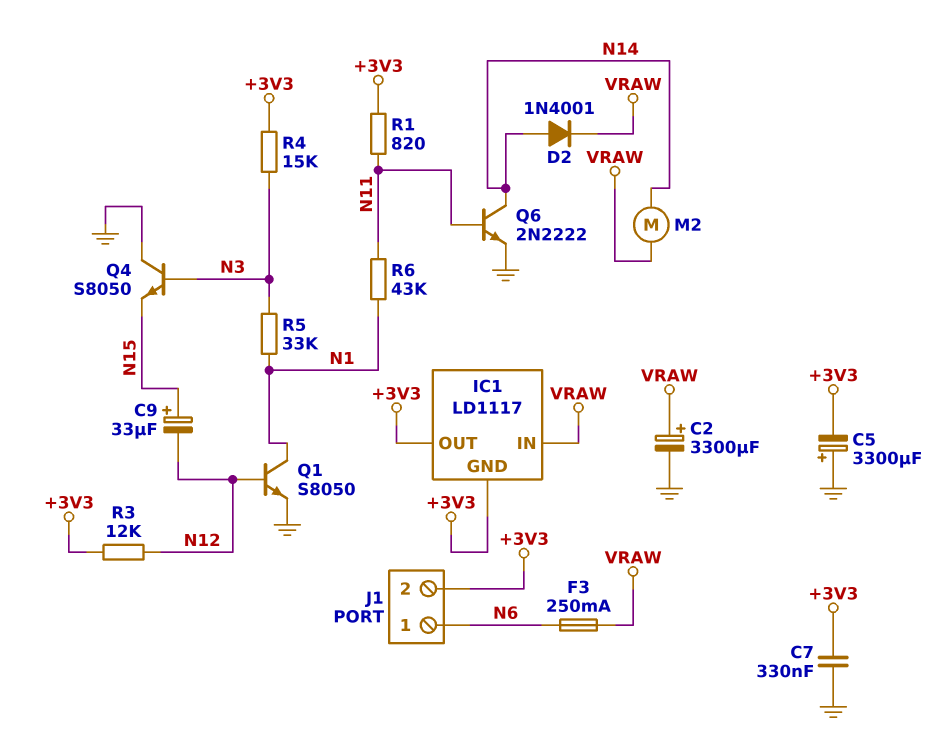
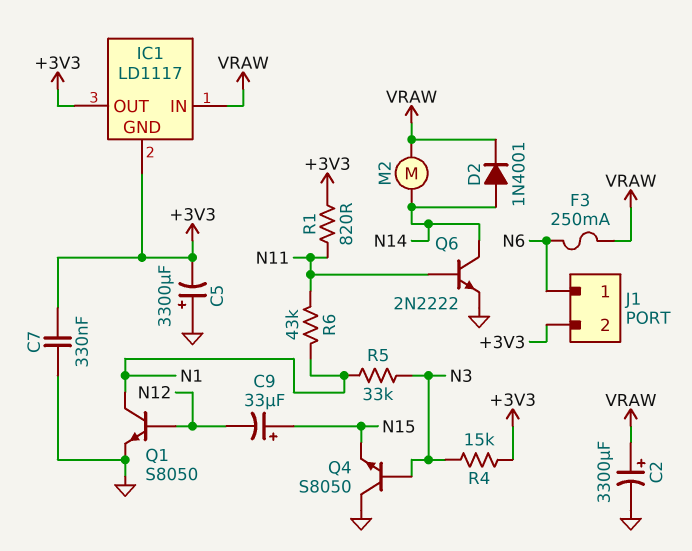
R3: 12k (+3V3, N12) -> none

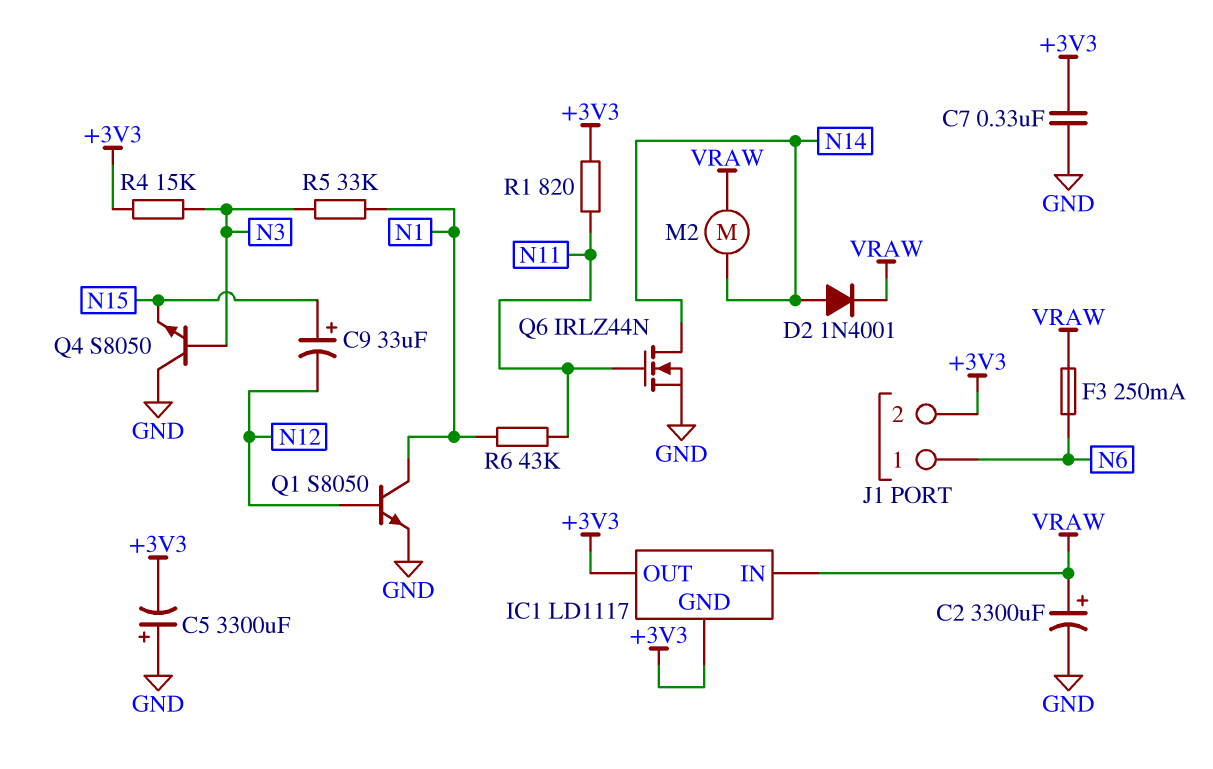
Q6: NPN 2N2222 (B N11, C N14, E GND) -> NMOS IRLZ44N (G N11, D N14, S GND)

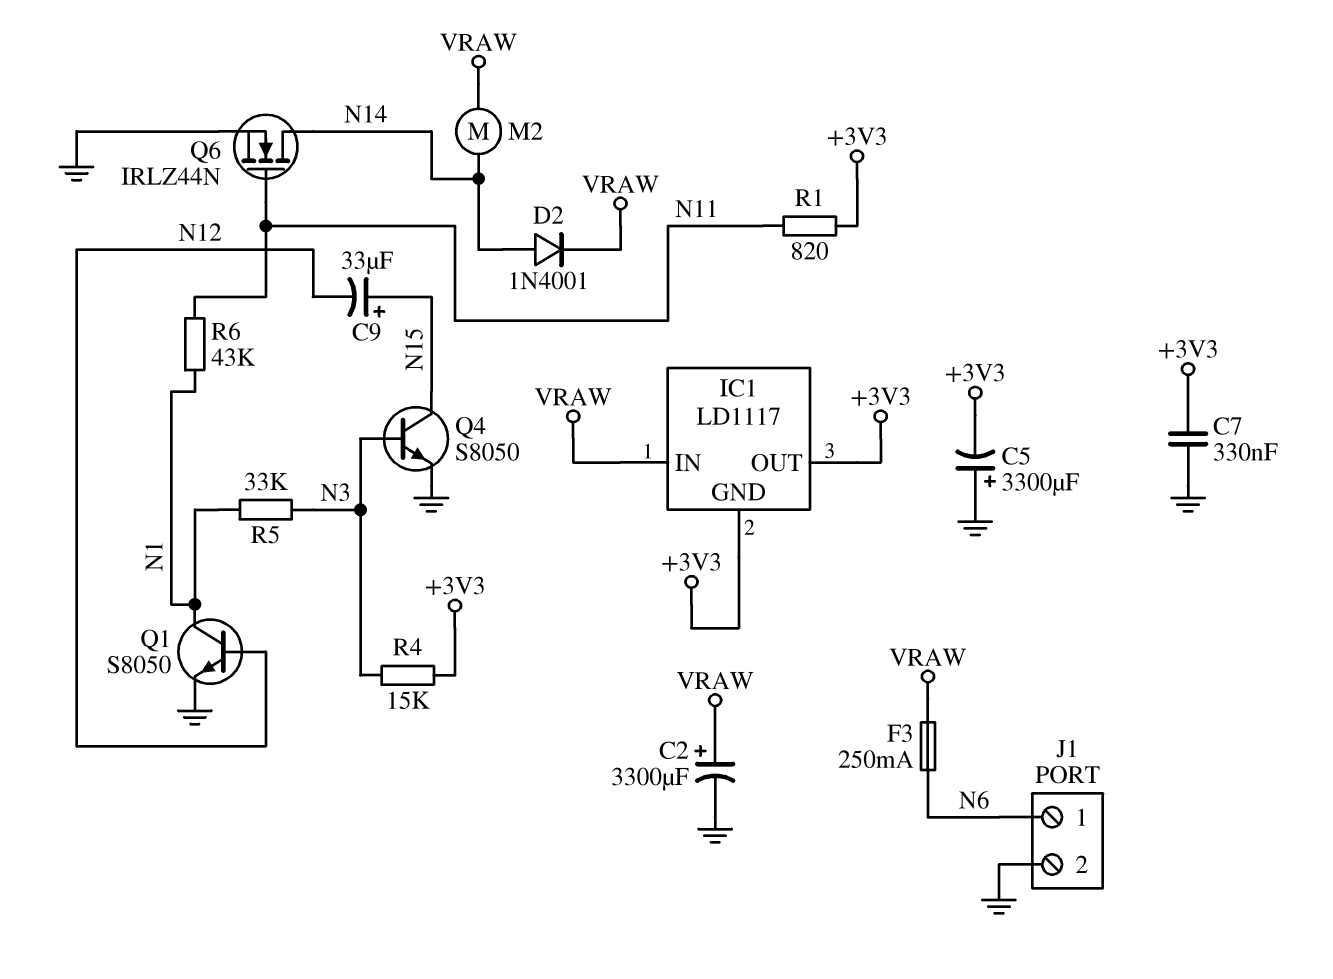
J1 pin 2: +3V3 -> GND
Q4: NPN S8050 (B N3, C GND, E N15) -> NPN S8050 (B N3, C N15, E GND)

